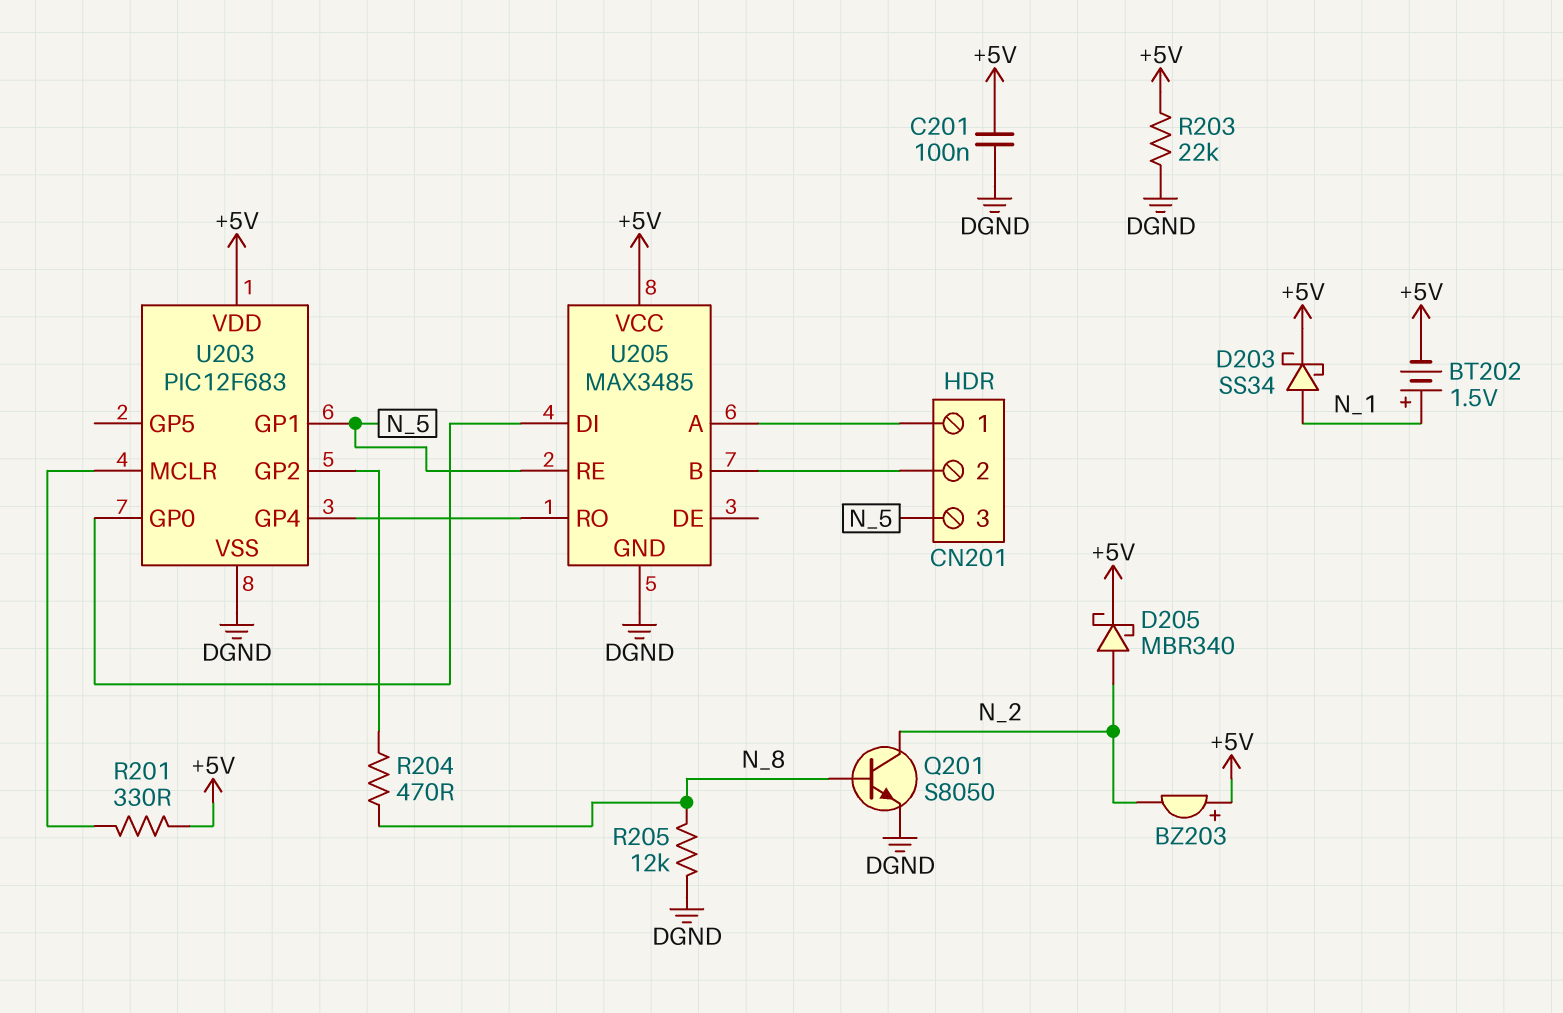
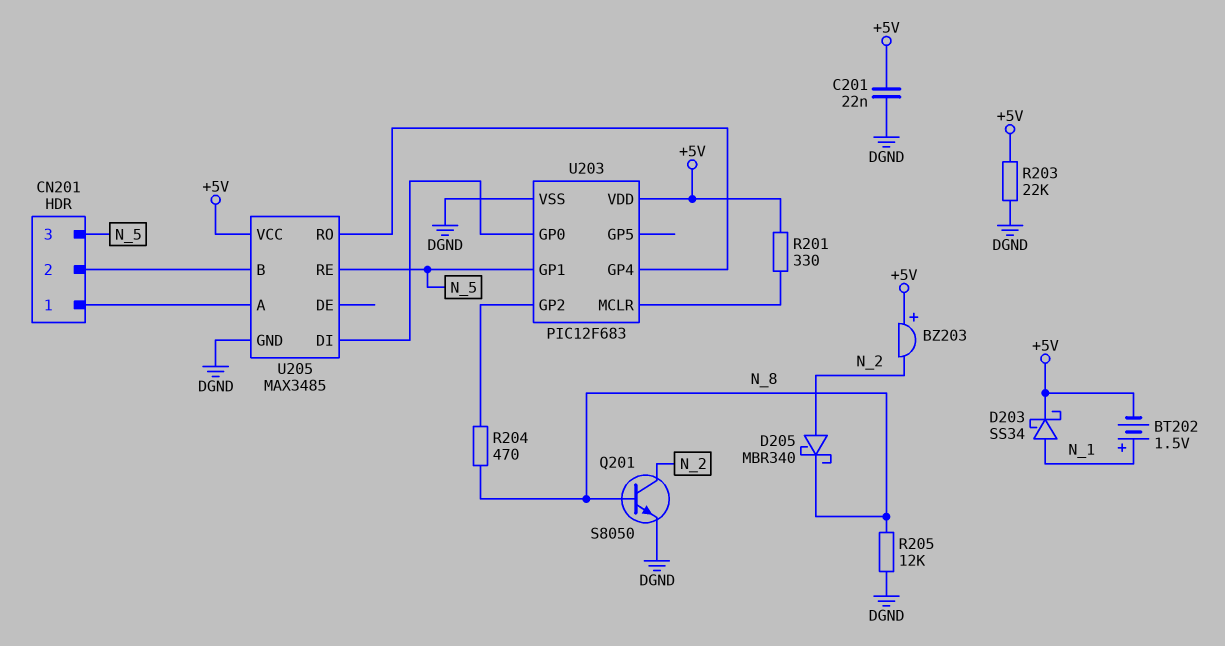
C201: 100nF (+5V, DGND) -> 22nF (+5V, DGND)
D205: schottky MBR340 (A N_2, K +5V) -> schottky MBR340 (A N_2, K N_8)

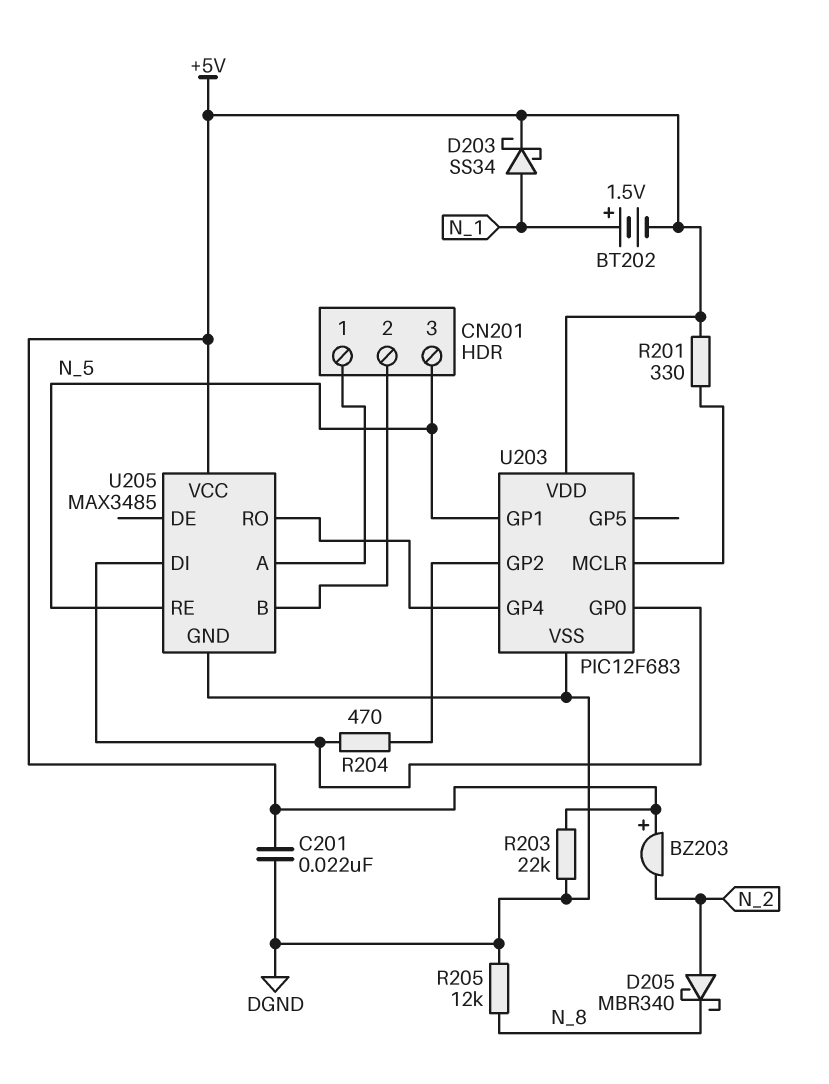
Q201: NPN S8050 (B N_8, C N_2, E DGND) -> none
R204: 470 (N_8, U203/GP2) -> 470 (U203/GP0, U203/GP2)

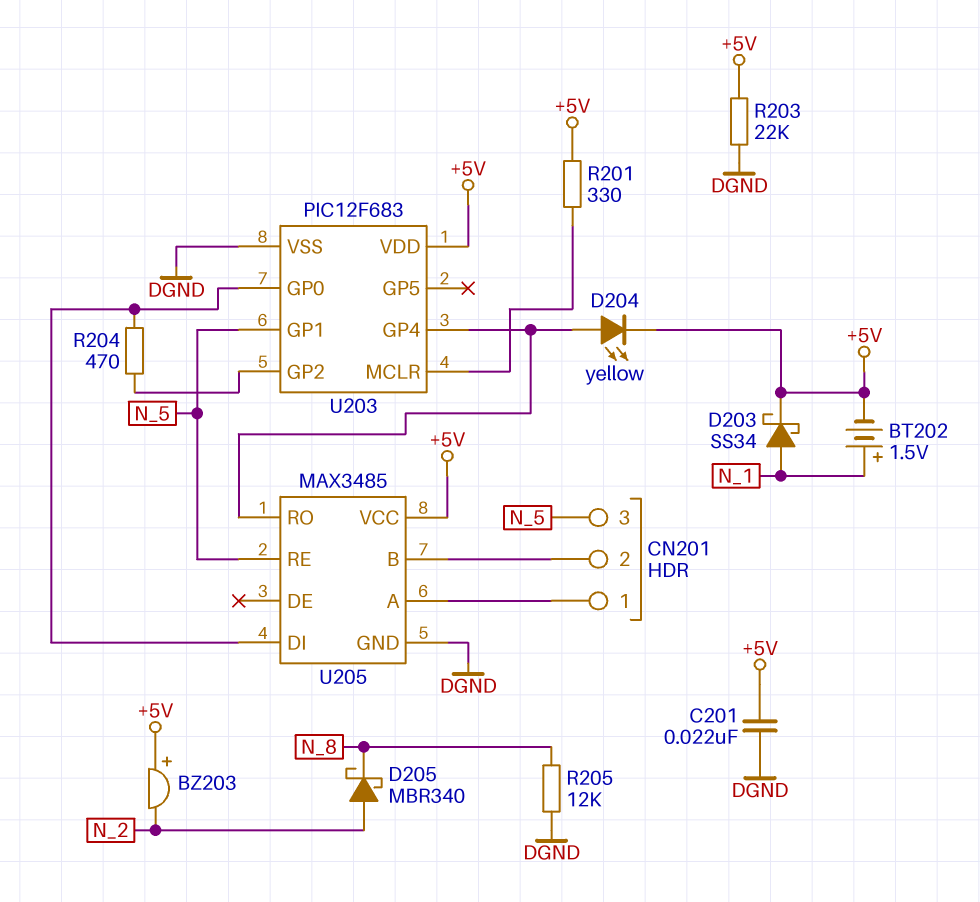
D204: none -> LED yellow (A U203/GP4, K +5V)

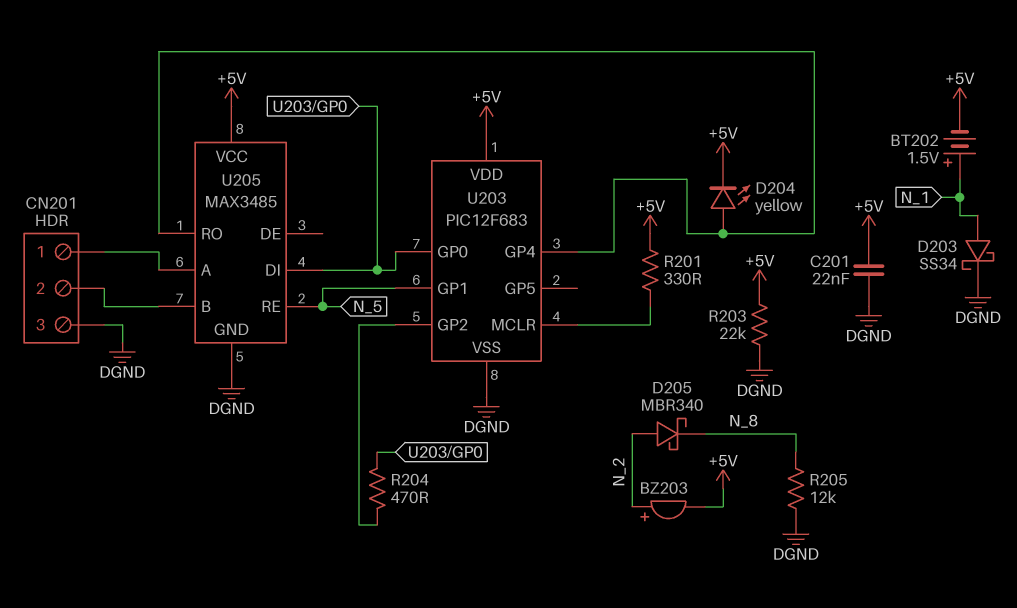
BZ203: buzzer (plus +5V, minus N_2) -> buzzer (plus N_2, minus +5V)
CN201 pin 3: N_5 -> DGND
D203: schottky SS34 (A N_1, K +5V) -> schottky SS34 (A N_1, K DGND)

